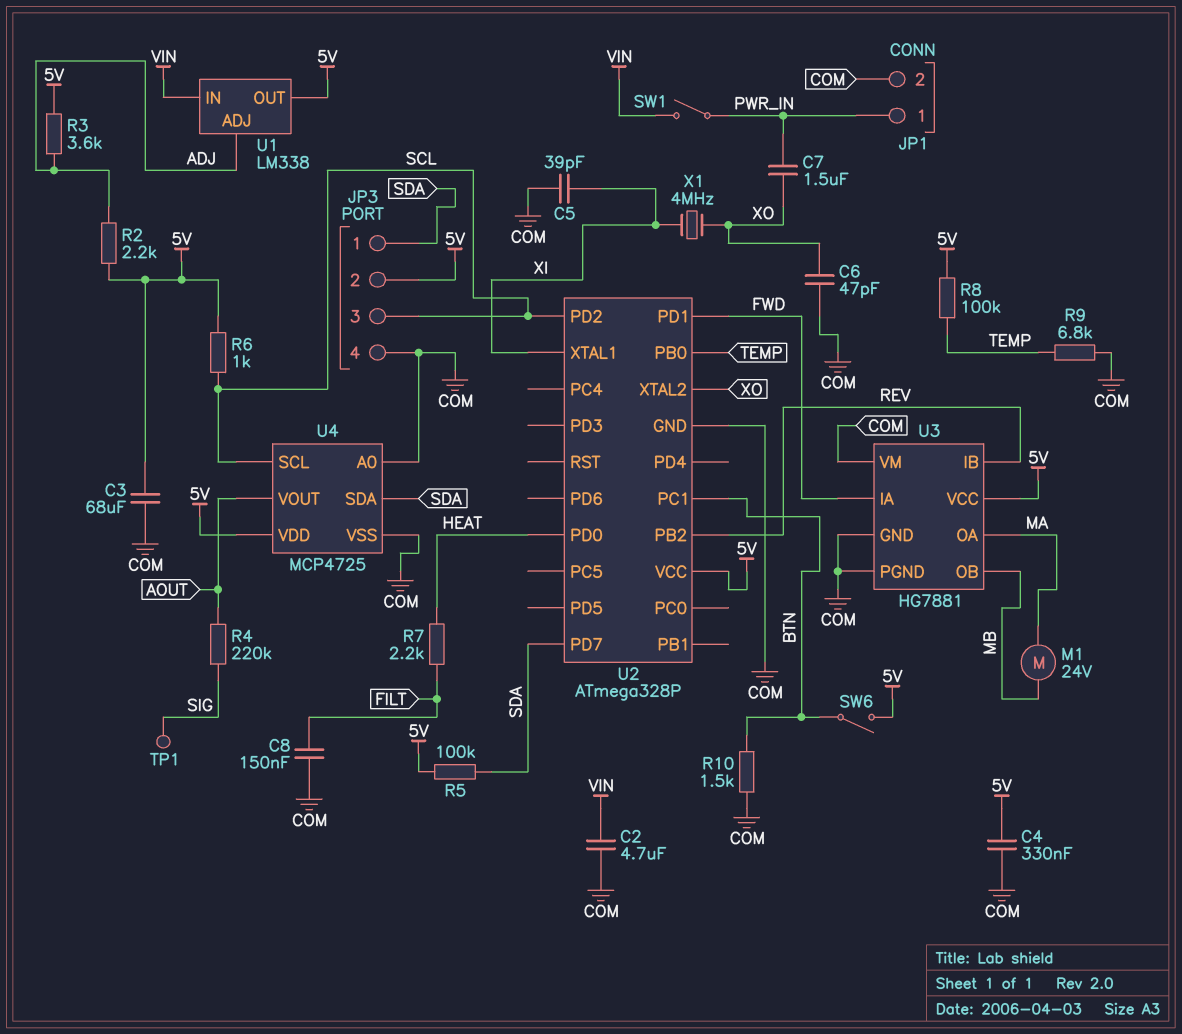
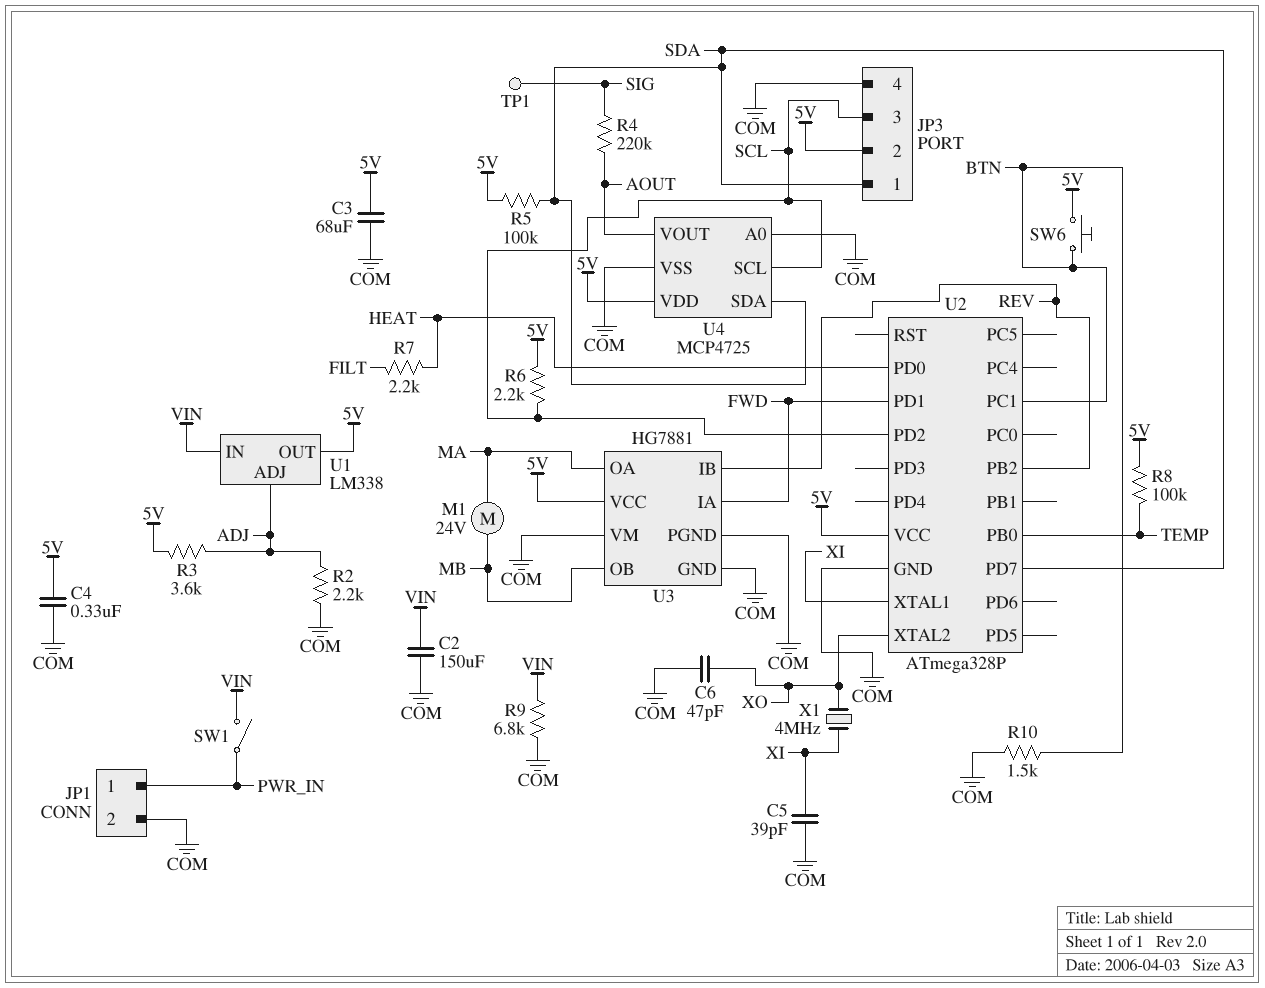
C2: 4.7uF (COM, VIN) -> 150uF (COM, VIN)
C7: 1.5uF (PWR_IN, XO) -> none
C8: 150nF (COM, FILT) -> none
R2: 2.2k (5V, ADJ) -> 2.2k (ADJ, COM)
R6: 1k (5V, SCL) -> 2.2k (5V, SCL)
R9: 6.8k (COM, TEMP) -> 6.8k (COM, VIN)
SW6: switch (5V, BTN) -> button (5V, BTN)

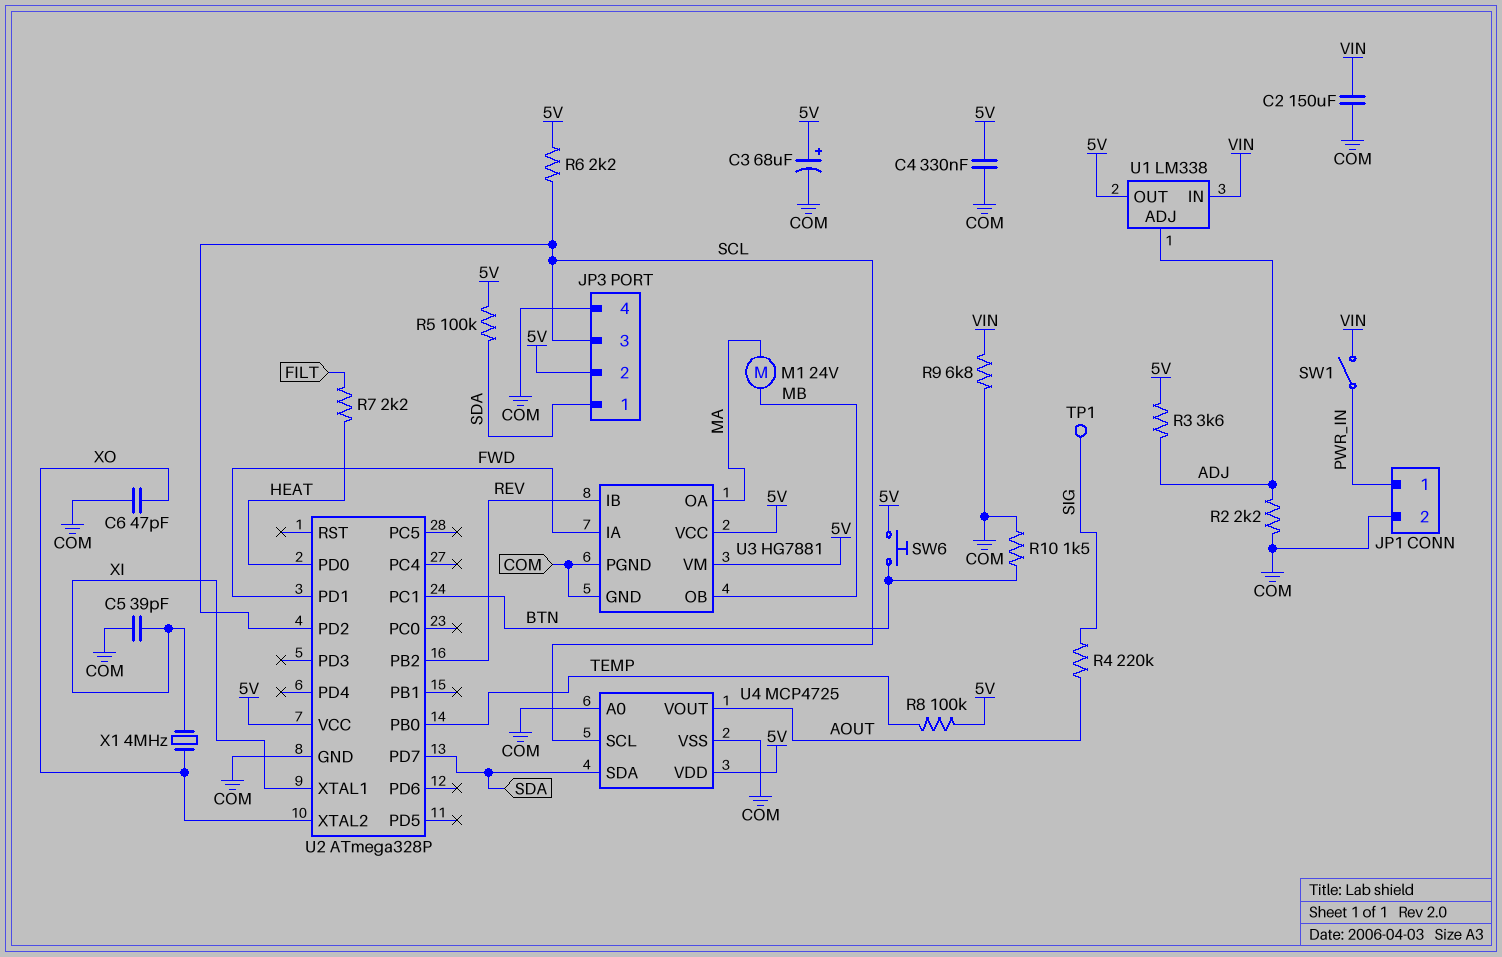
C3: 68uF (5V, COM) -> 68uF (plus 5V, minus COM)
U3 pin VM: COM -> 5V

